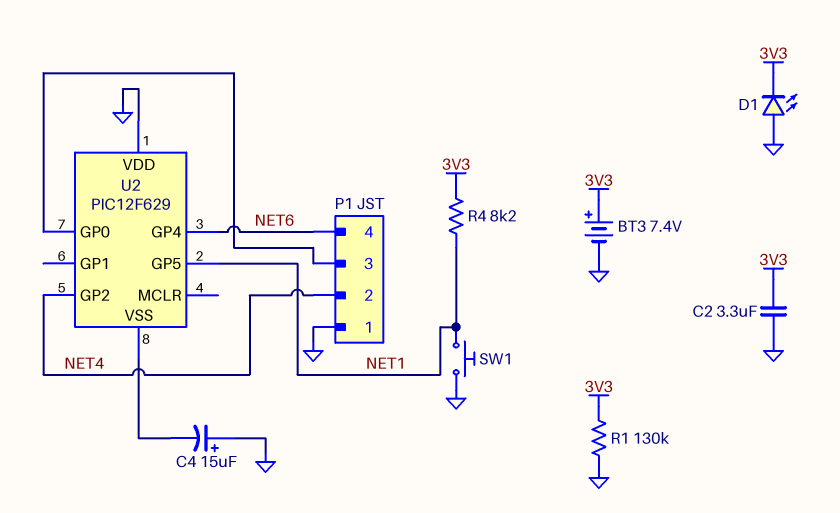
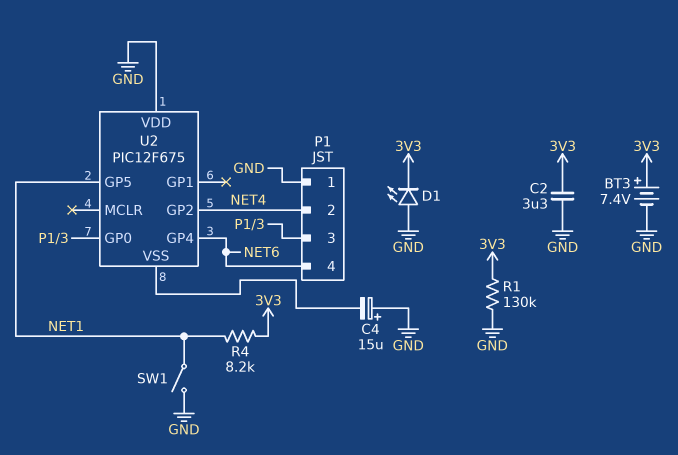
SW1: button (GND, NET1) -> switch (GND, NET1)
U2: PIC12F629 -> PIC12F675

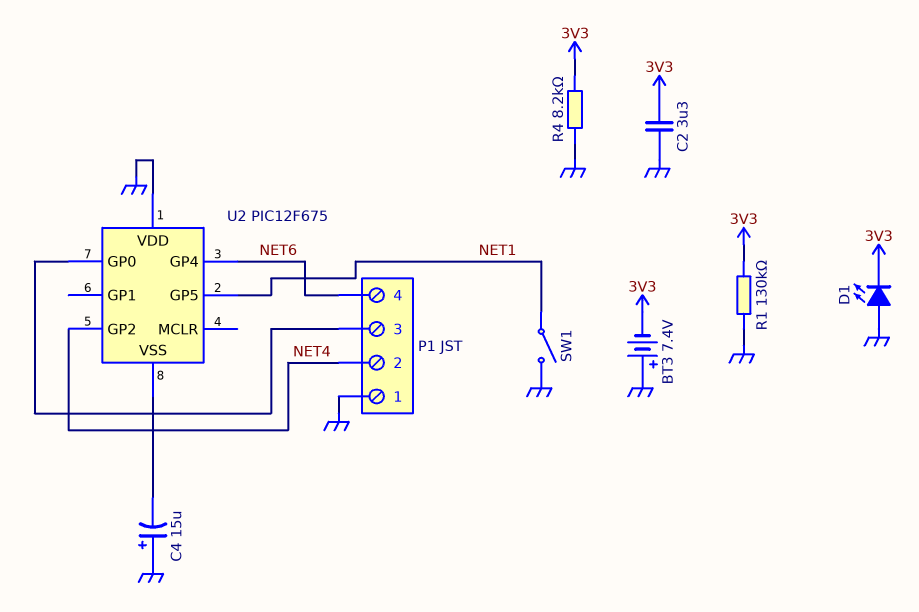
BT3: 7.4V (plus 3V3, minus GND) -> 7.4V (plus GND, minus 3V3)
R4: 8.2k (3V3, NET1) -> 8.2k (3V3, GND)

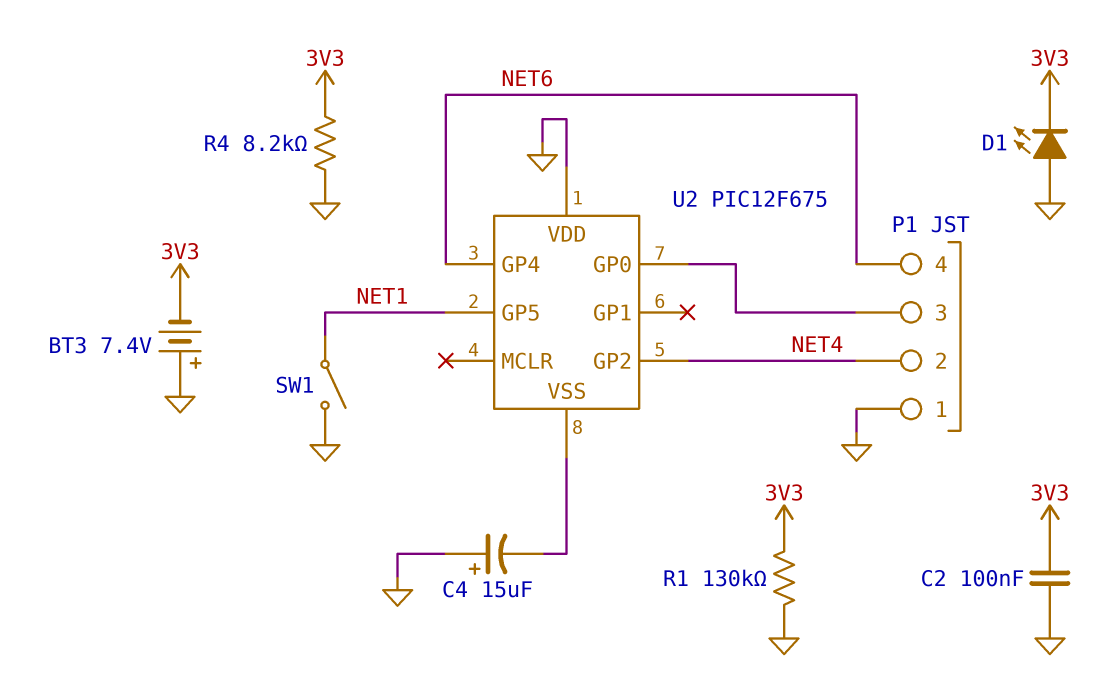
C2: 3.3uF (3V3, GND) -> 100nF (3V3, GND)

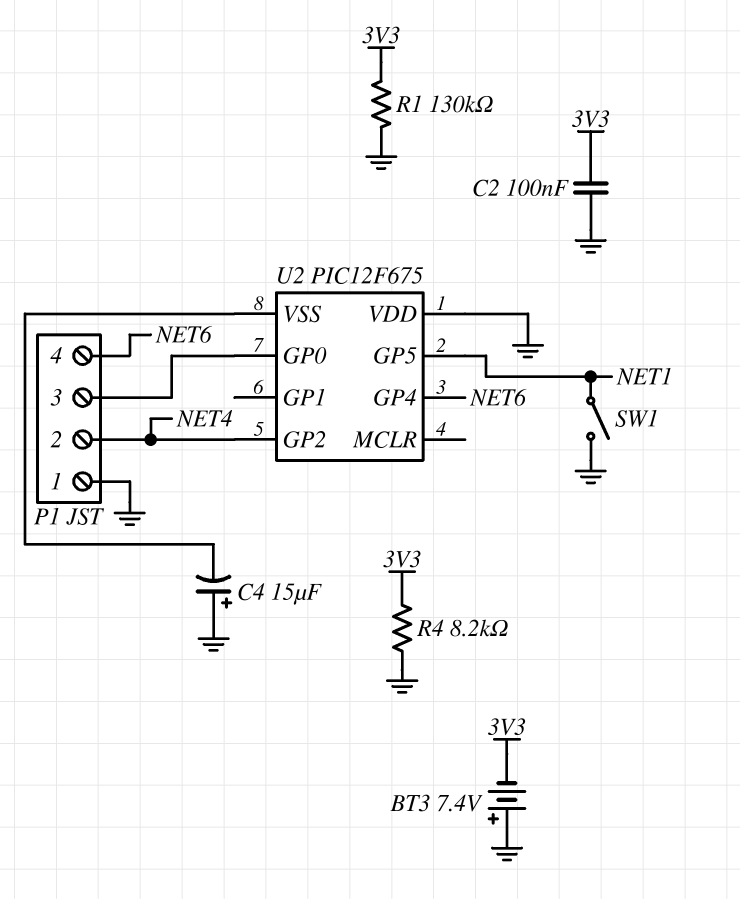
D1: LED (A GND, K 3V3) -> none

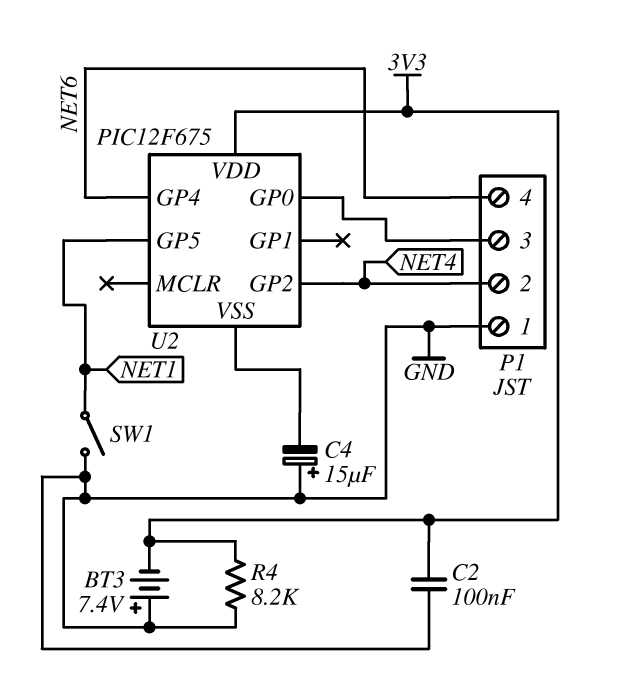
R1: 130k (3V3, GND) -> none
U2 pin VDD: GND -> 3V3

